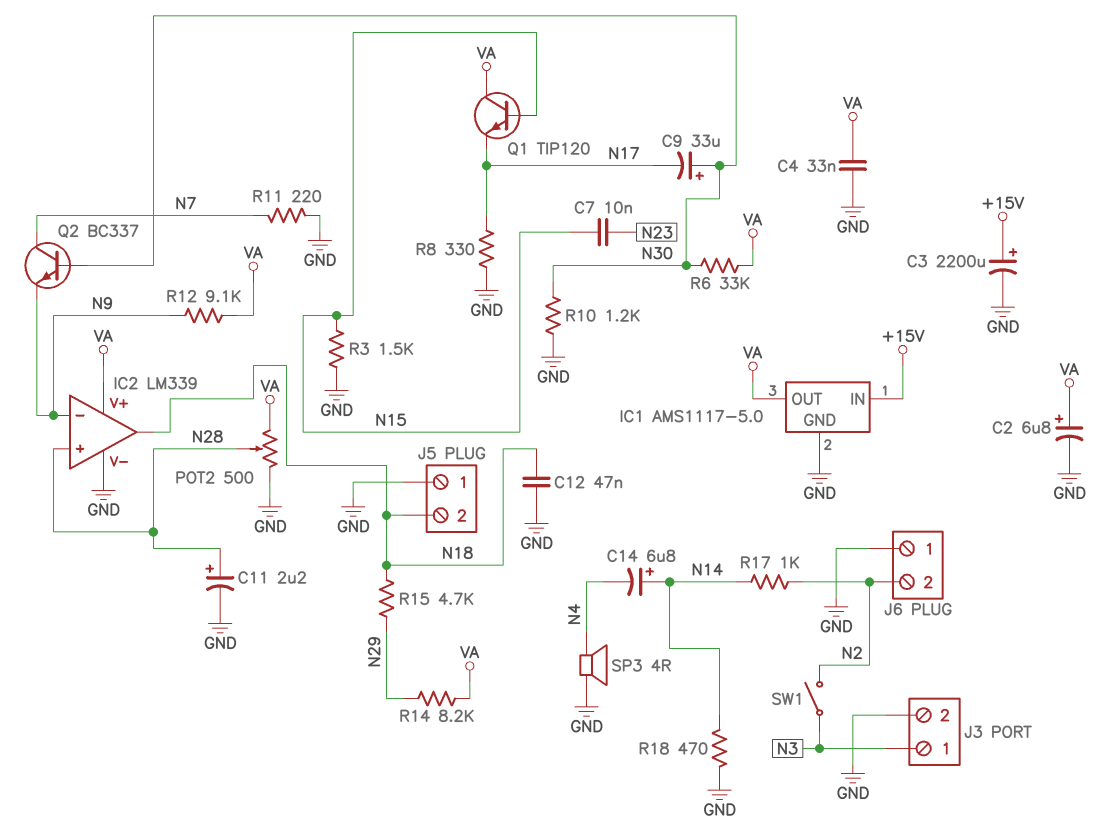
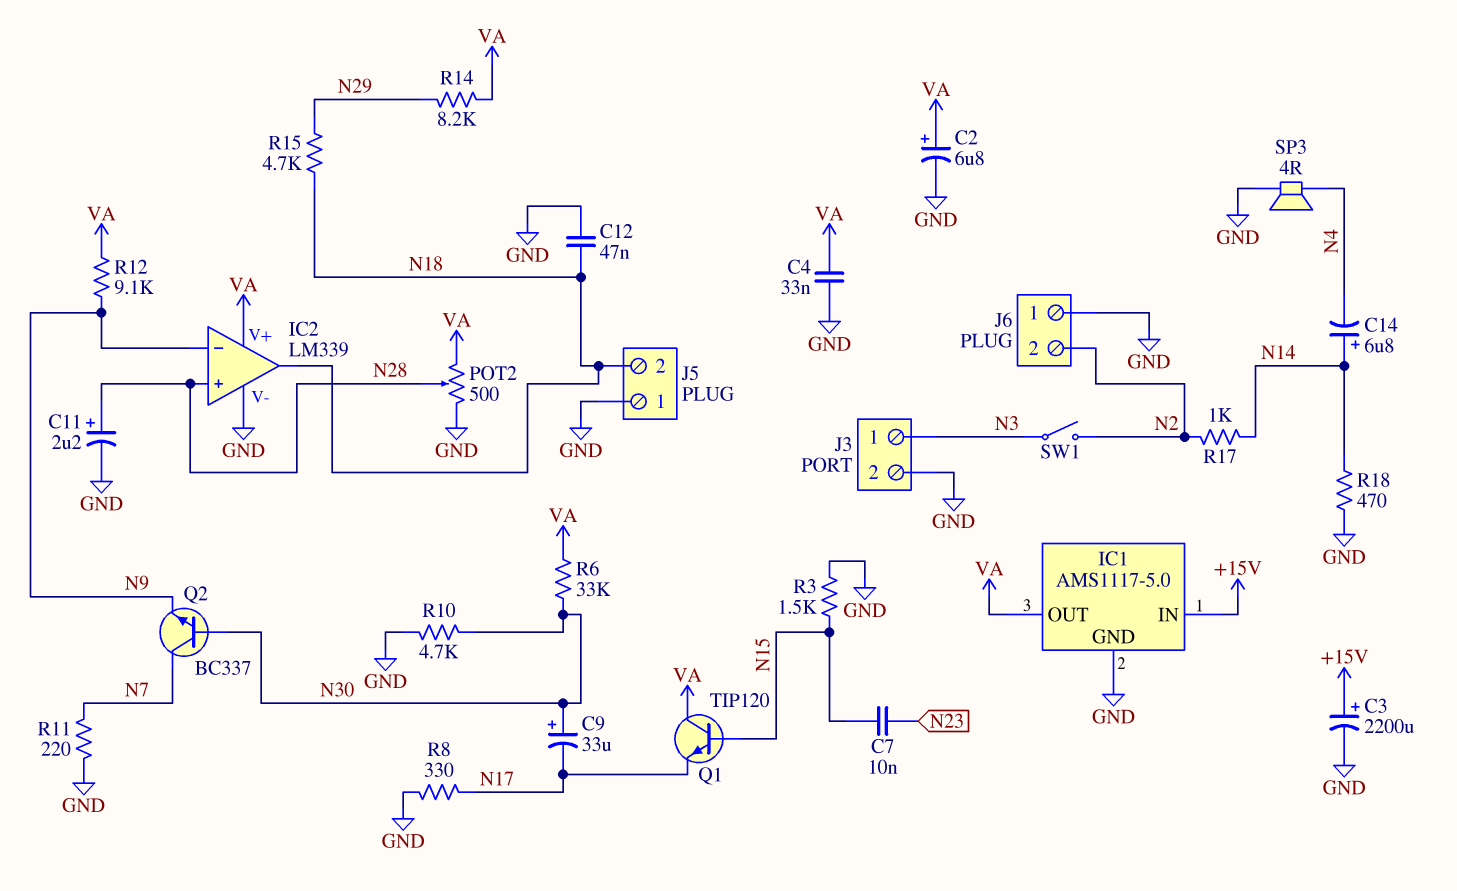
R10: 1.2k (GND, N30) -> 4.7k (GND, N30)

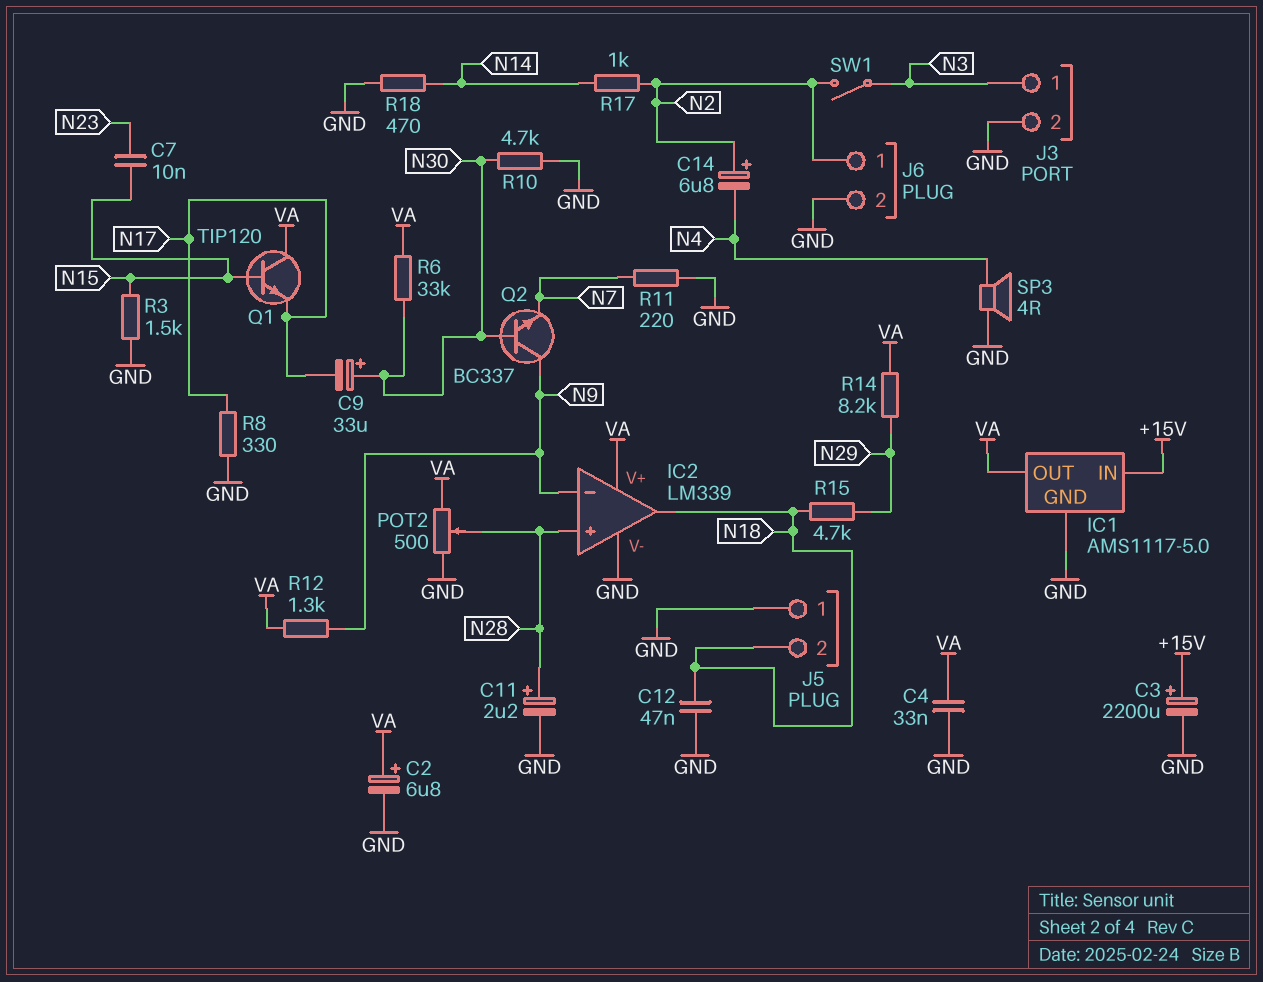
C14: 6.8uF (plus N14, minus N4) -> 6.8uF (plus N2, minus N4)
J6 pin 1: GND -> N2
J6 pin 2: N2 -> GND
Q2: NPN BC337 (B N30, C N7, E N9) -> NPN BC337 (B N30, C N9, E N7)
R12: 9.1k (N9, VA) -> 1.3k (N9, VA)

